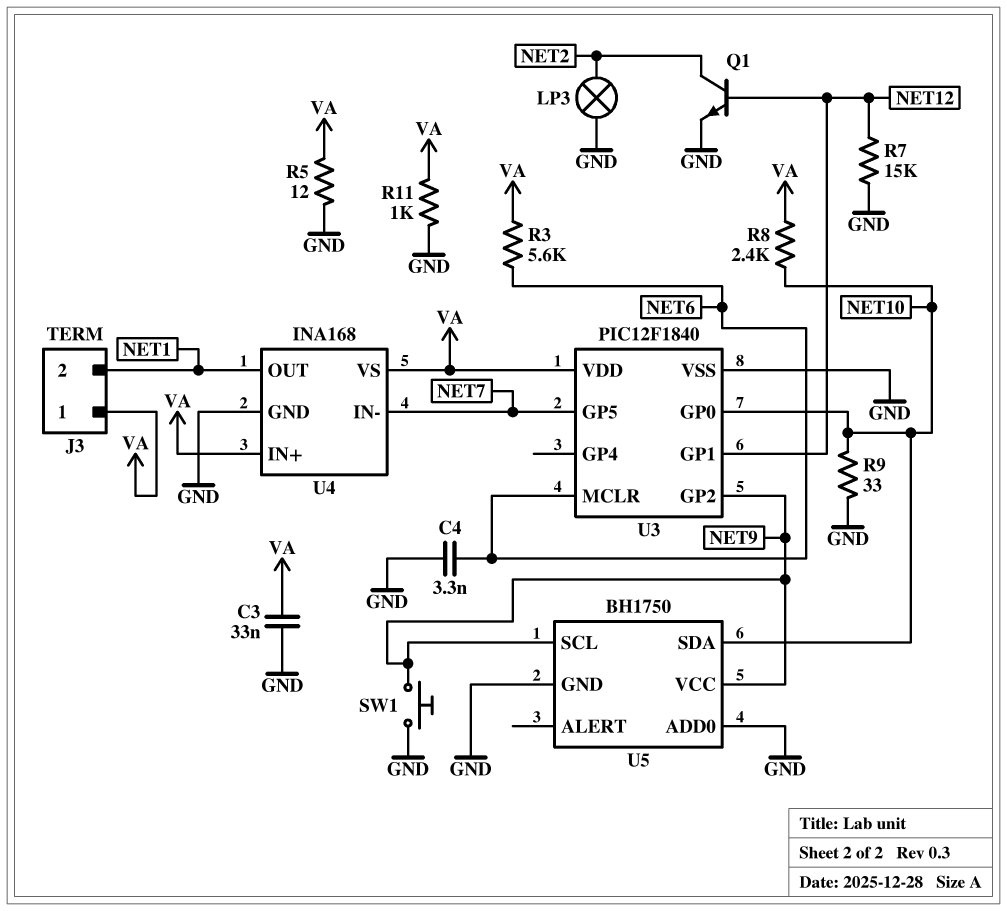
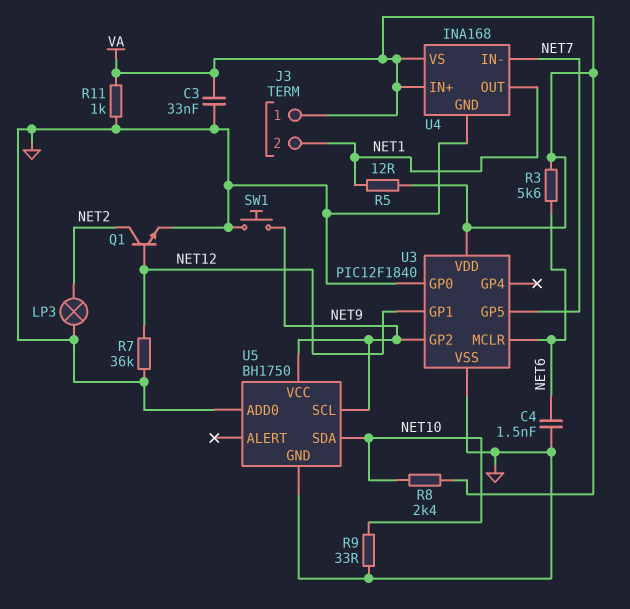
C4: 3.3nF (GND, NET6) -> 1.5nF (GND, NET6)
R5: 12 (GND, VA) -> 12 (NET1, VA)
R7: 15k (GND, NET12) -> 36k (GND, NET12)
U3 pin GP0: NET10 -> GND

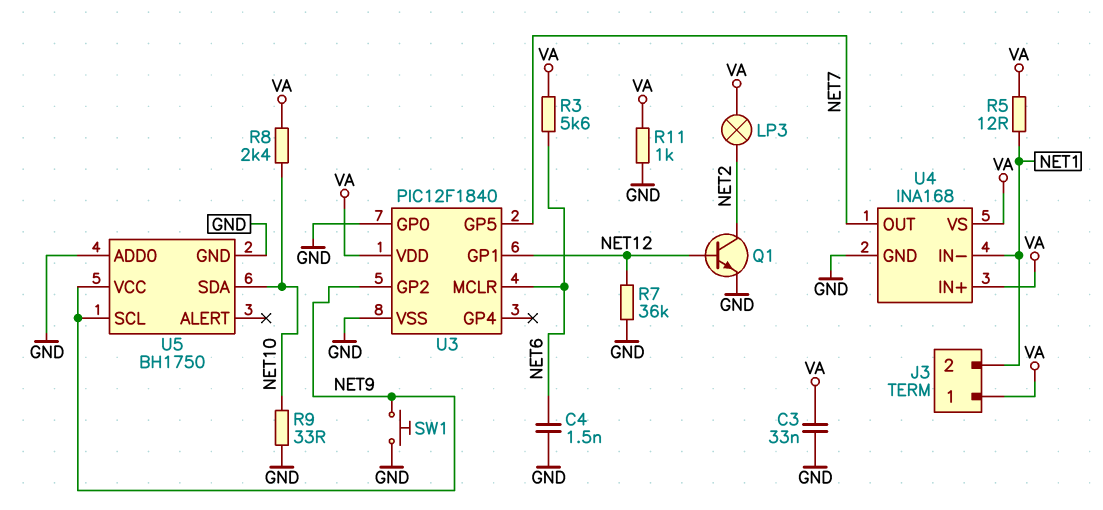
LP3: lamp (GND, NET2) -> lamp (NET2, VA)
U4 pin IN-: NET7 -> NET1
U4 pin OUT: NET1 -> NET7

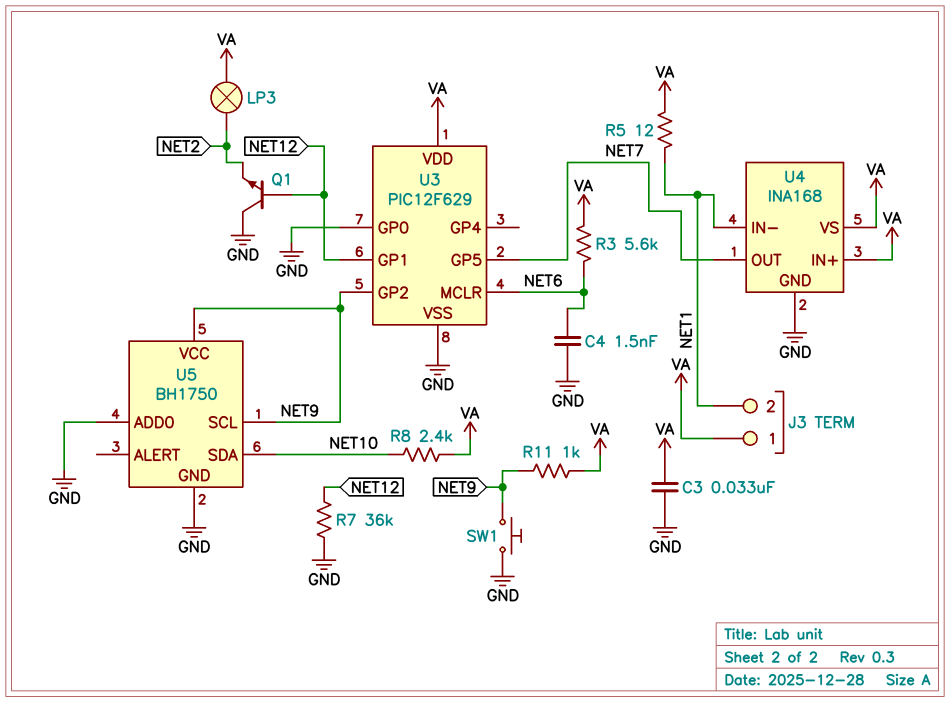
Q1: NPN (B NET12, C NET2, E GND) -> NPN (B NET12, C GND, E NET2)
R9: 33 (GND, NET10) -> none
R11: 1k (GND, VA) -> 1k (NET9, VA)
U3: PIC12F1840 -> PIC12F629

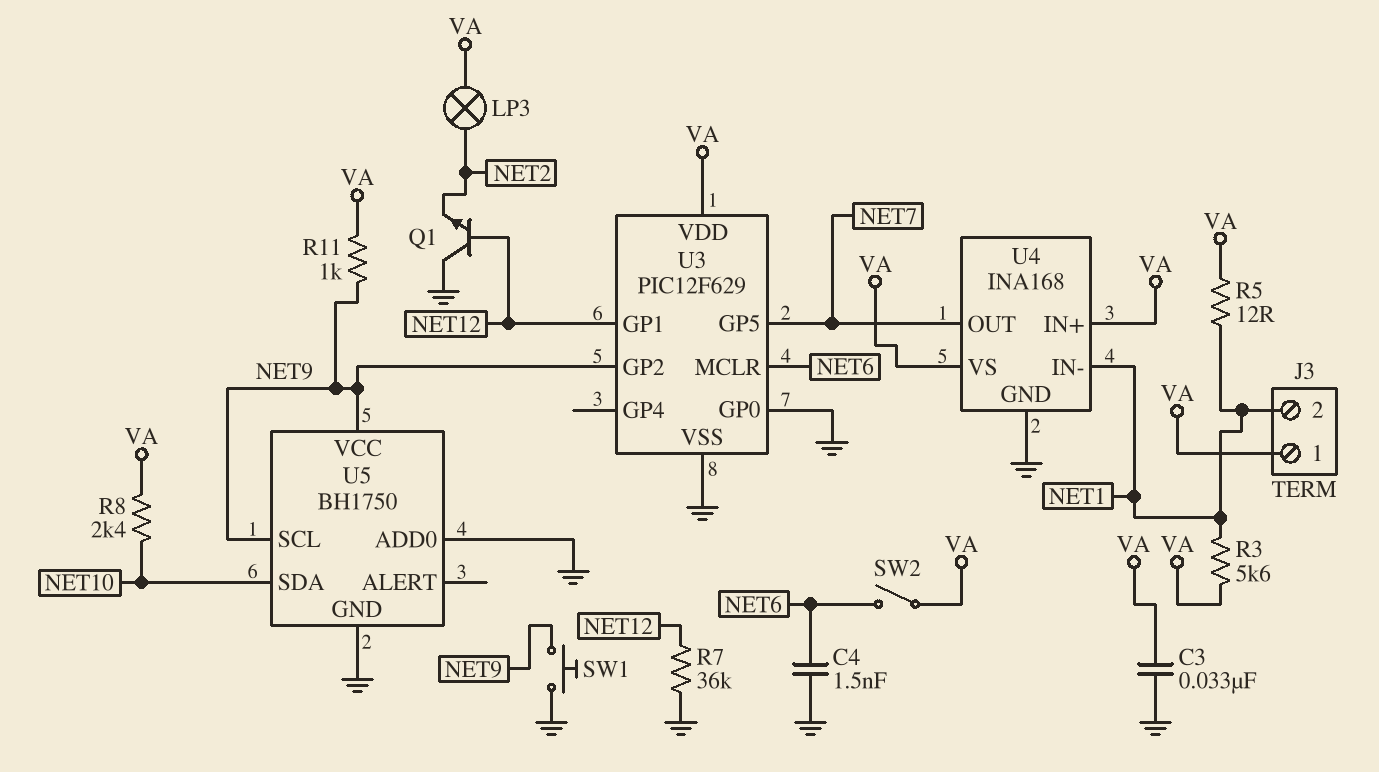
R3: 5.6k (NET6, VA) -> 5.6k (NET1, VA)
SW2: none -> switch (NET6, VA)

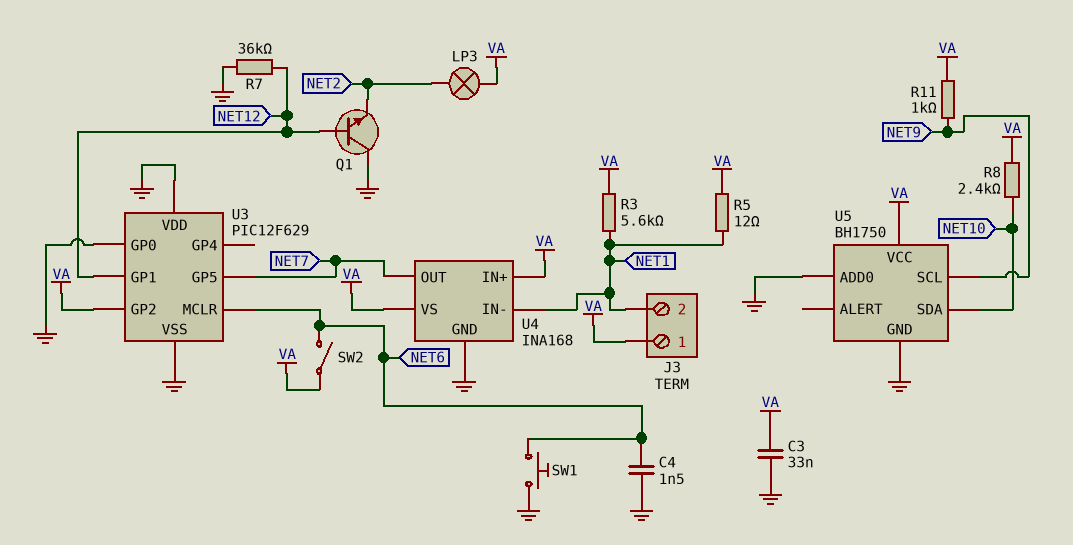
SW1: button (GND, NET9) -> button (GND, NET6)
U3 pin GP2: NET9 -> VA
U3 pin VDD: VA -> GND
U5 pin VCC: NET9 -> VA

